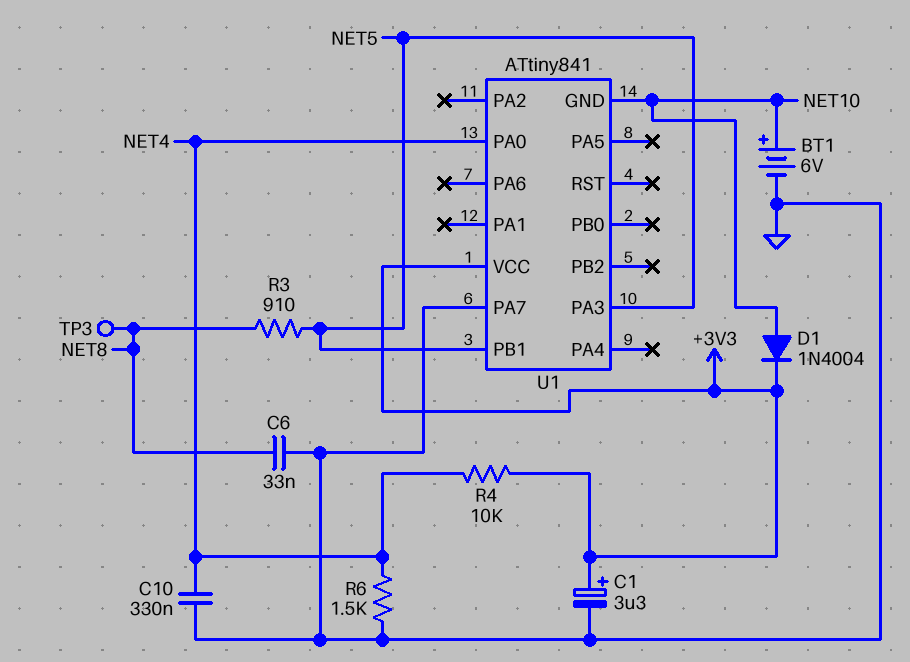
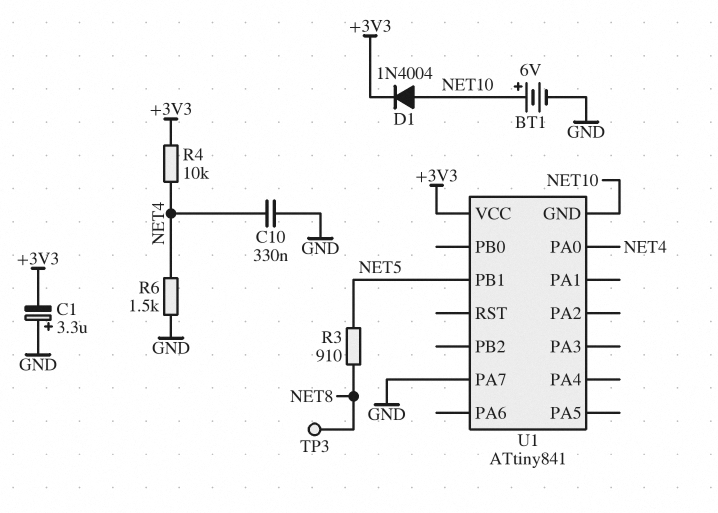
C1: 3.3uF (plus +3V3, minus GND) -> 3.3uF (plus GND, minus +3V3)
C6: 33nF (GND, NET8) -> none
U1 pin PA3: NET5 -> none

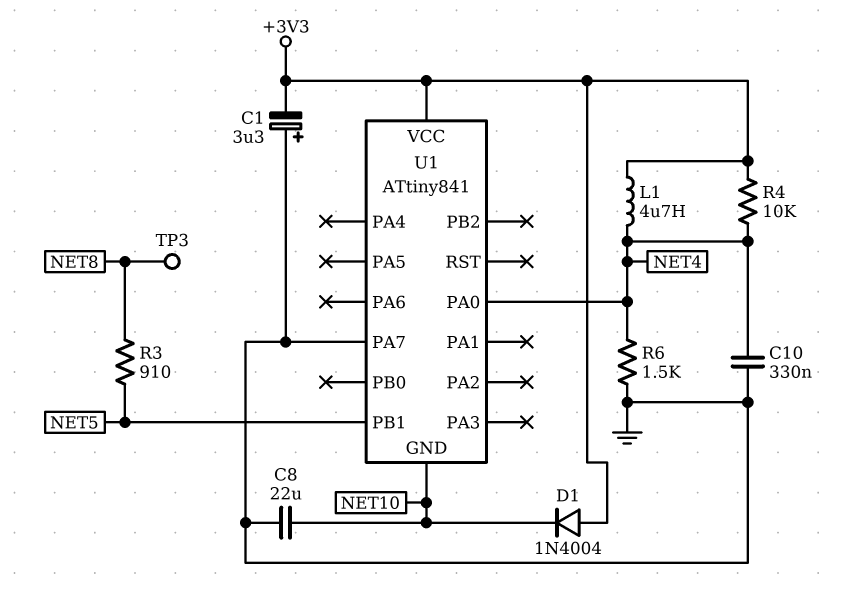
BT1: 6V (plus NET10, minus GND) -> none
C8: none -> 22uF (GND, NET10)
D1: diode 1N4004 (A NET10, K +3V3) -> diode 1N4004 (A +3V3, K NET10)
L1: none -> 4.7uH (+3V3, NET4)

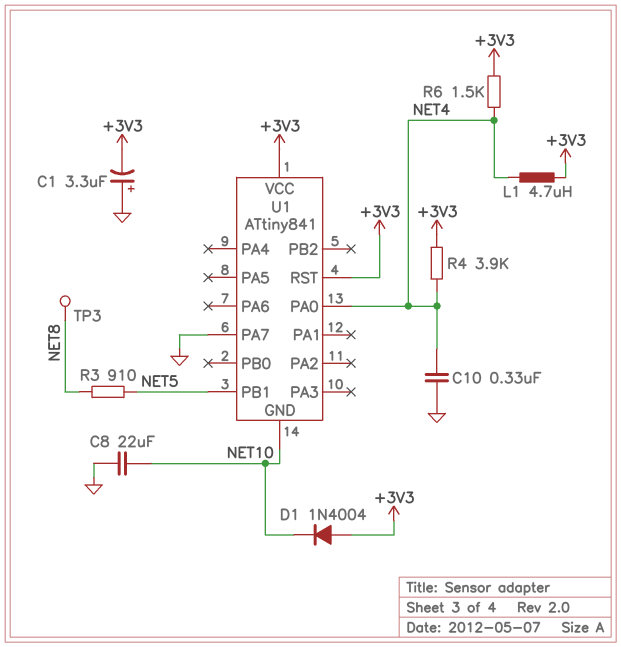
R4: 10k (+3V3, NET4) -> 3.9k (+3V3, NET4)
R6: 1.5k (GND, NET4) -> 1.5k (+3V3, NET4)
U1 pin RST: none -> +3V3

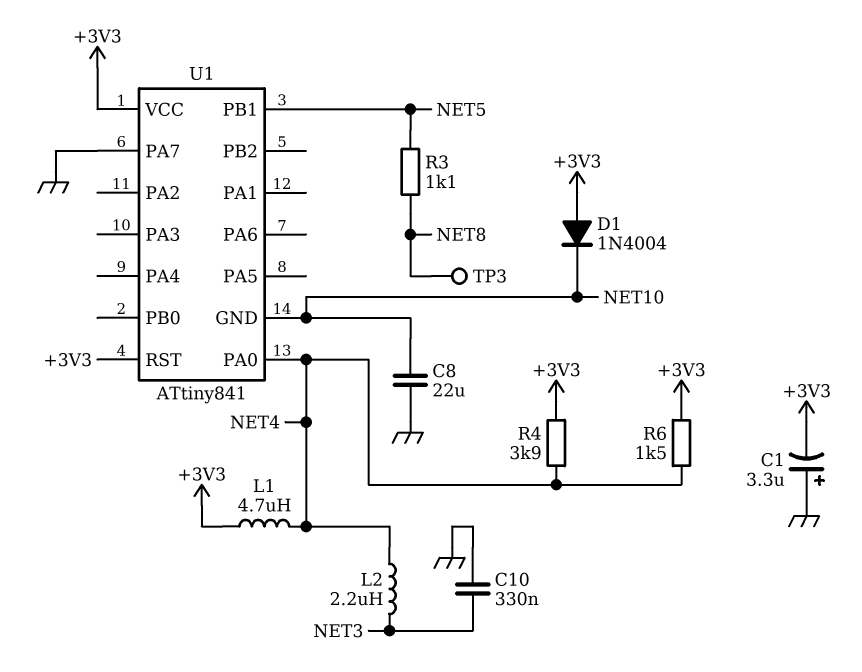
C10: 330nF (GND, NET4) -> 330nF (GND, NET3)
L2: none -> 2.2uH (NET3, NET4)
R3: 910 (NET5, NET8) -> 1.1k (NET5, NET8)

